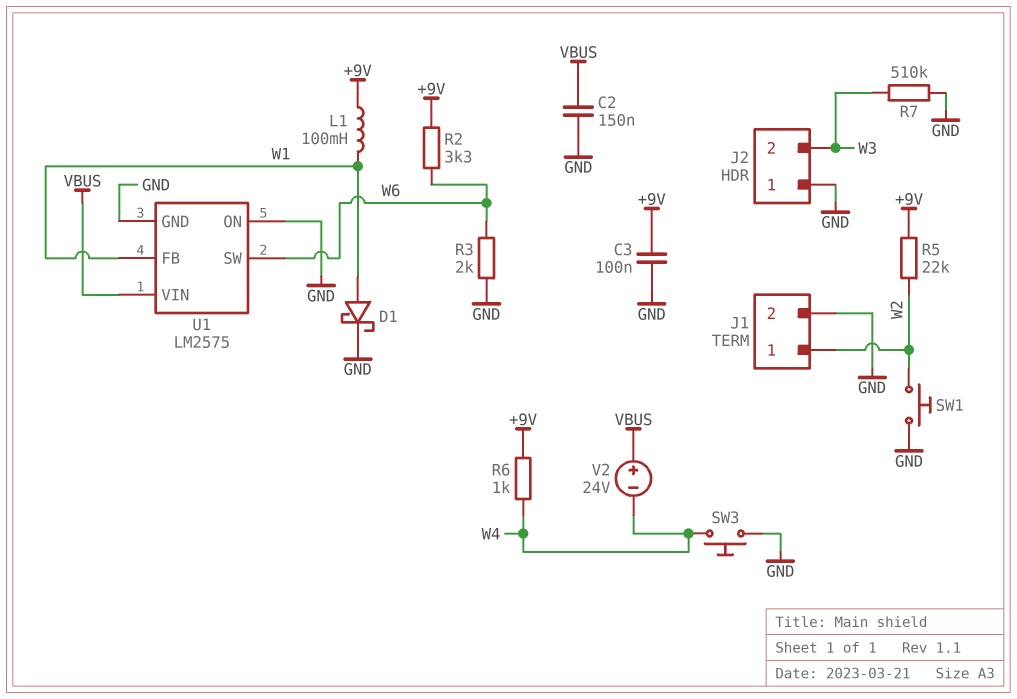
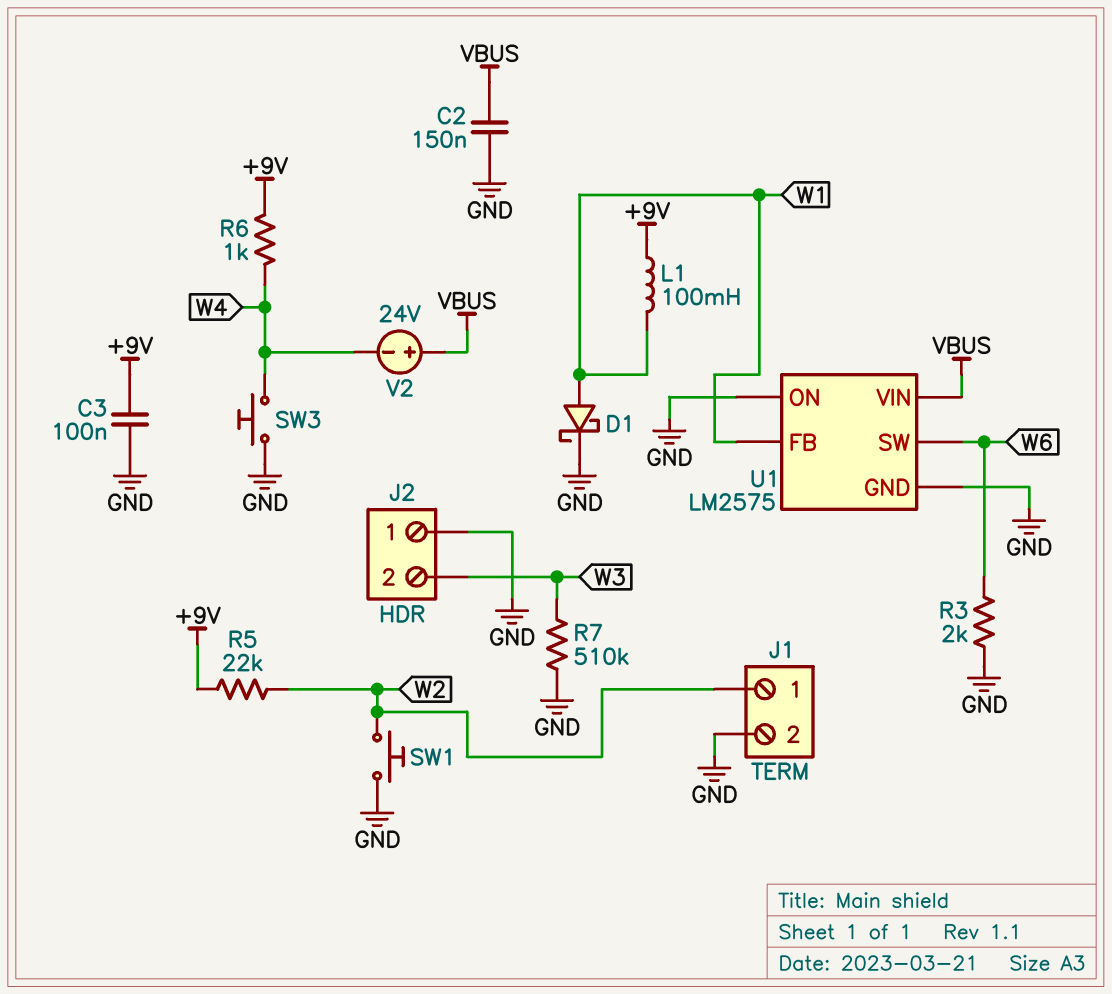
R2: 3.3k (+9V, W6) -> none

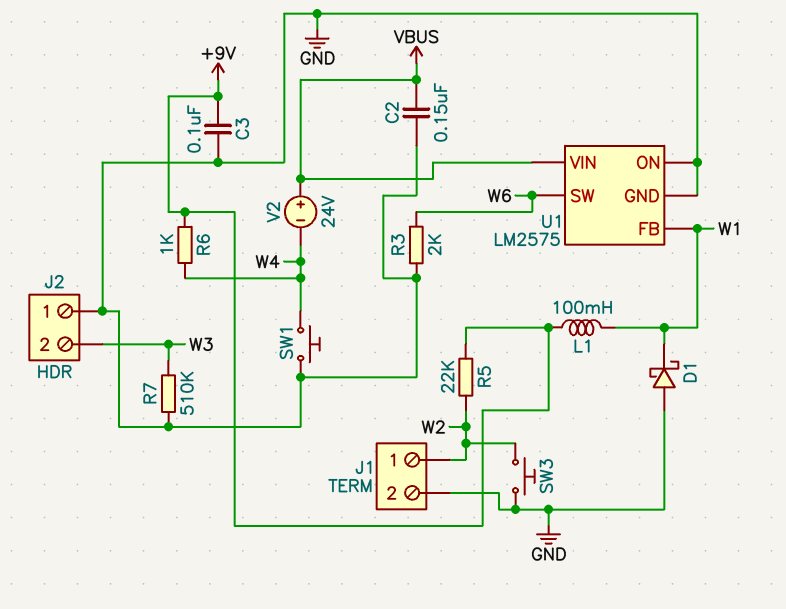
D1: schottky (A W1, K GND) -> schottky (A GND, K W1)
SW1: button (GND, W2) -> button (GND, W4)
SW3: button (GND, W4) -> button (GND, W2)

